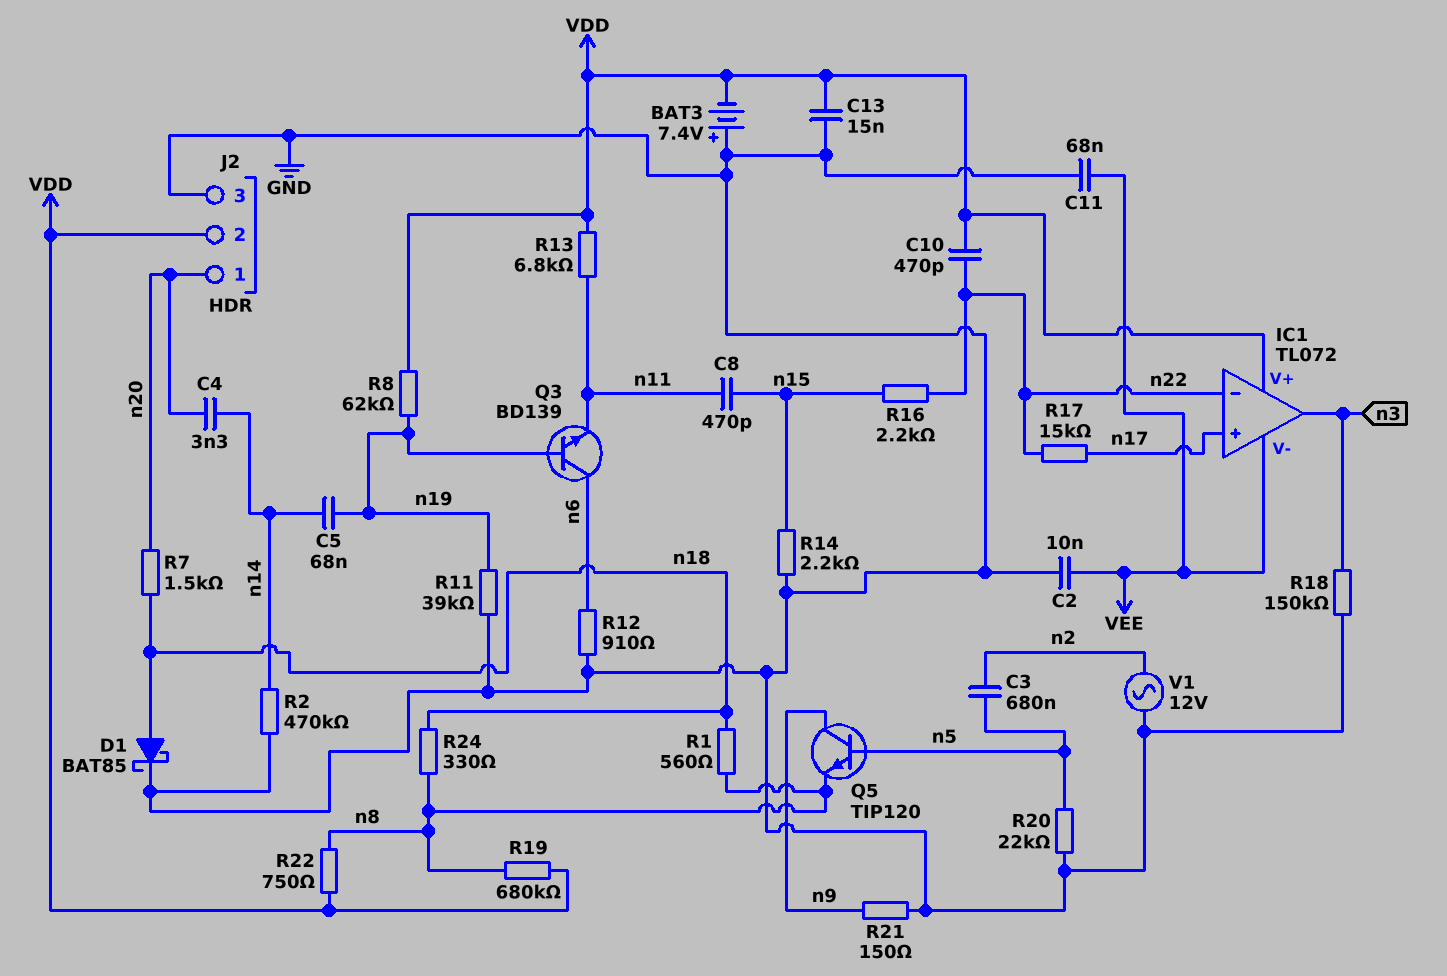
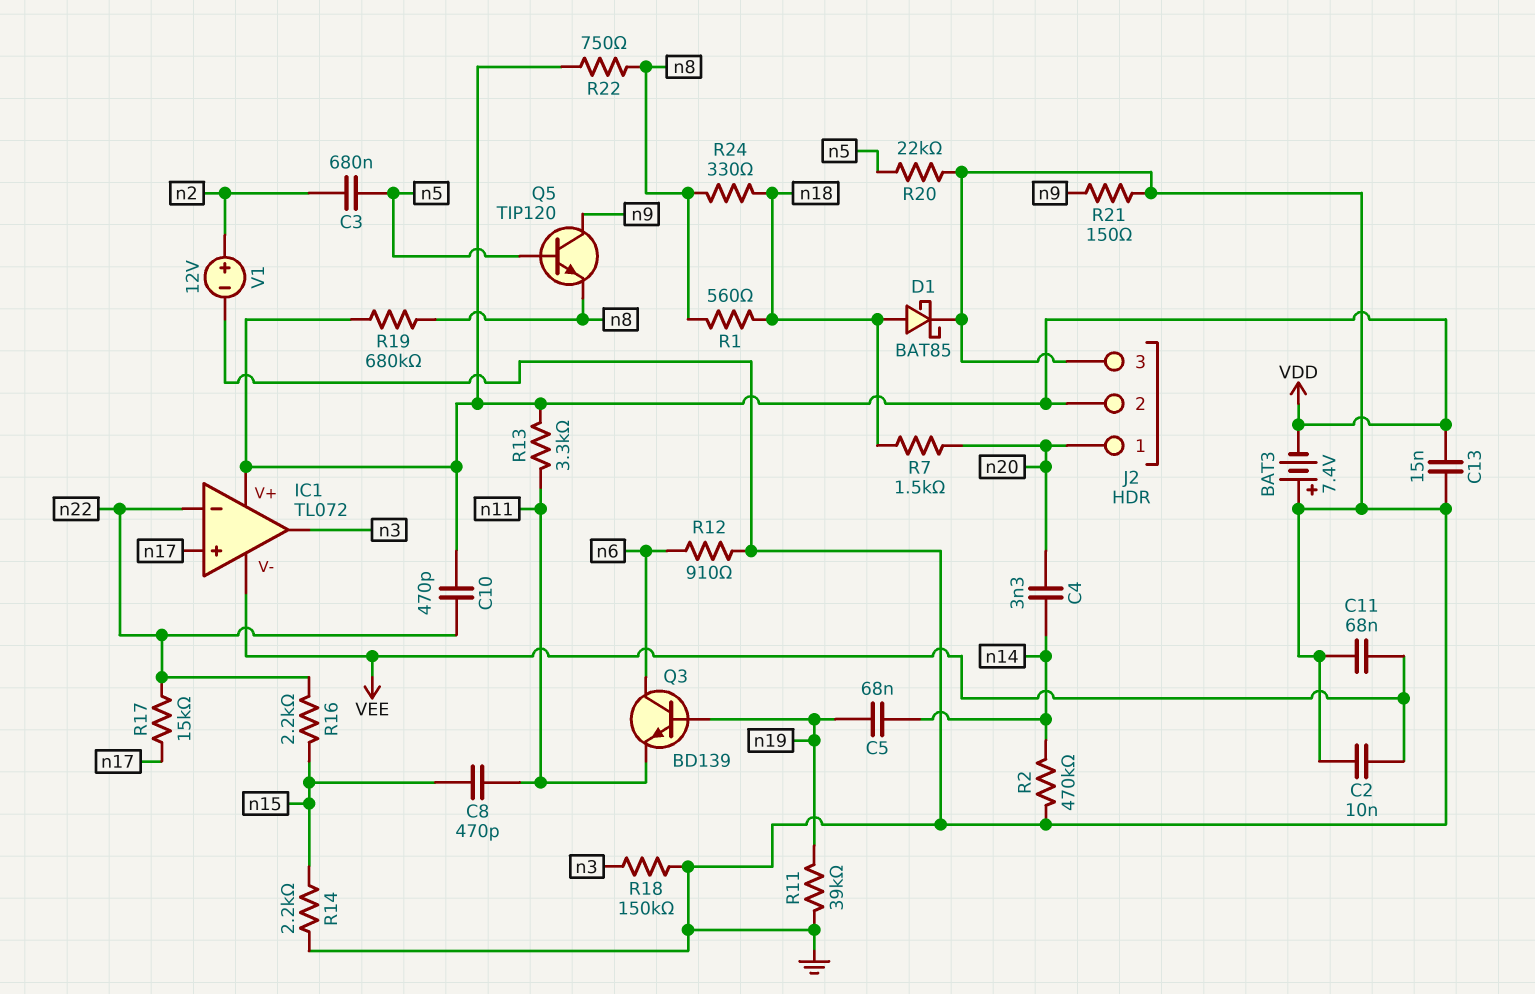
R8: 62k (VDD, n19) -> none
R13: 6.8k (VDD, n11) -> 3.3k (VDD, n11)
V1: AC 12V (GND, n2) -> 12V (plus n2, minus GND)

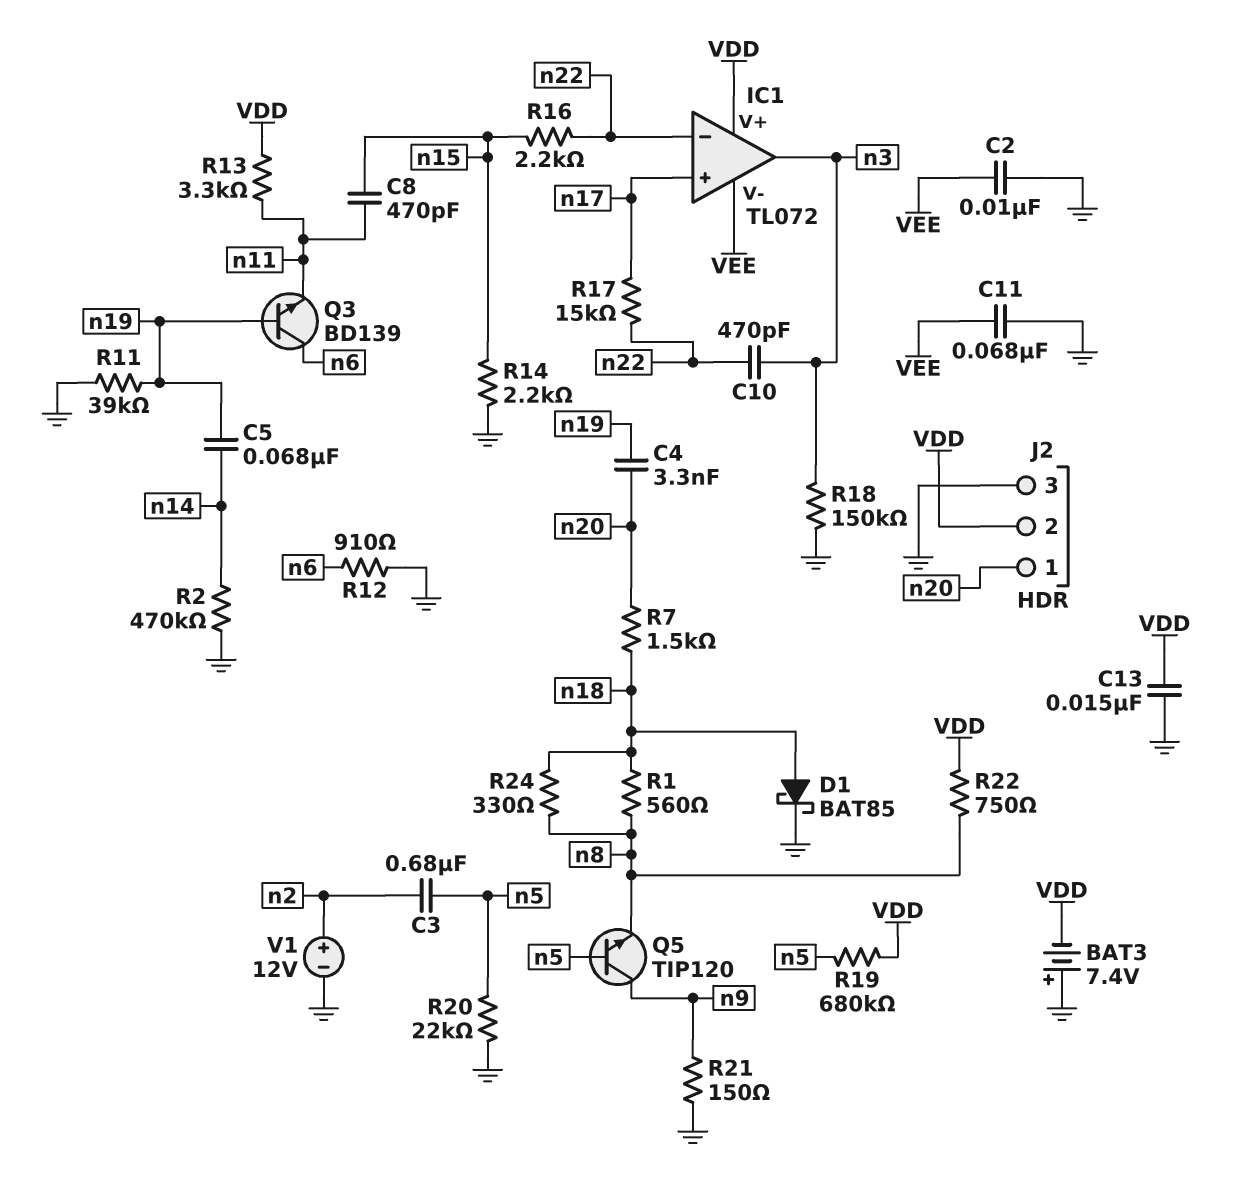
C4: 3.3nF (n14, n20) -> 3.3nF (n19, n20)
C10: 470pF (VDD, n22) -> 470pF (n3, n22)
R19: 680k (VDD, n8) -> 680k (VDD, n5)

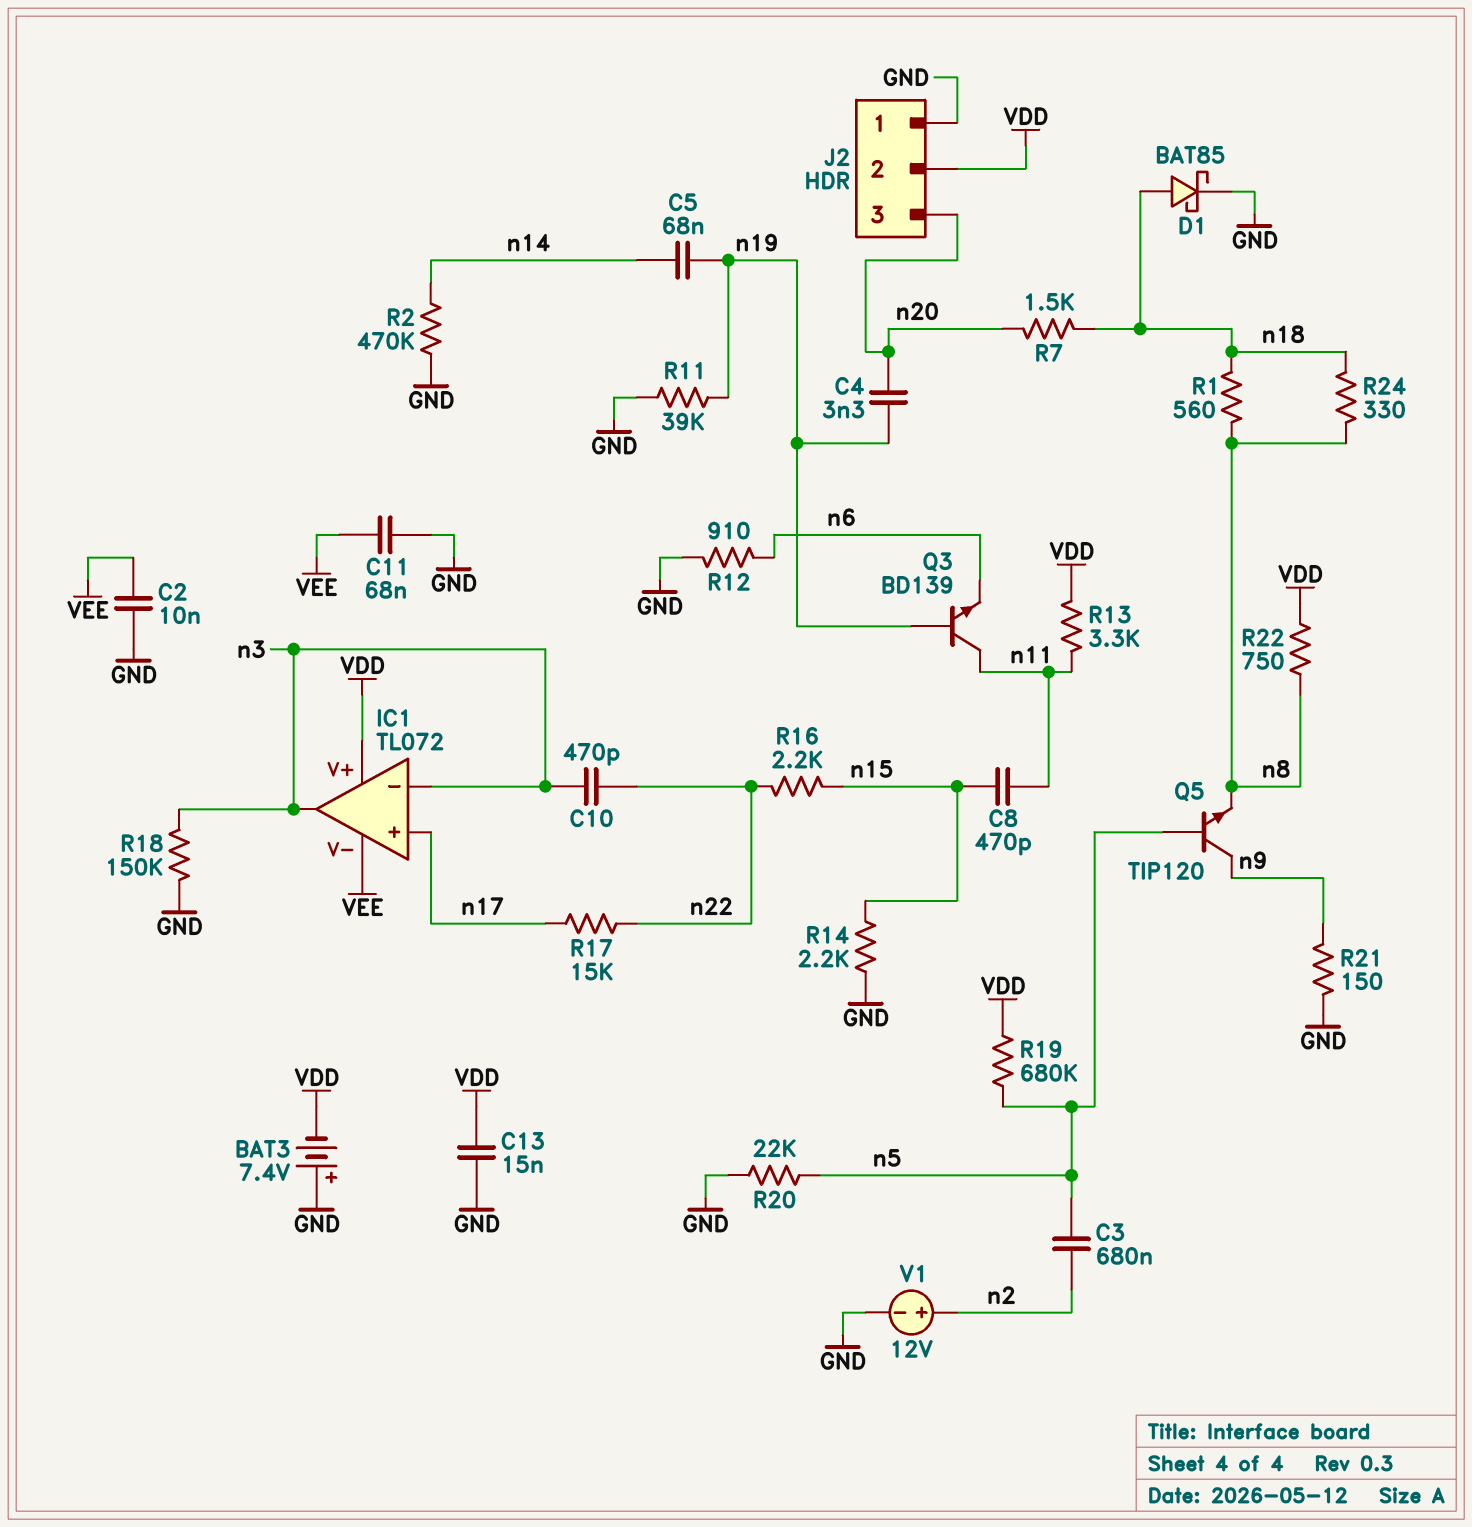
IC1 pin in-: n22 -> n3
J2 pin 1: n20 -> GND
J2 pin 3: GND -> n20
Q3: NPN BD139 (B n19, C n6, E n11) -> NPN BD139 (B n19, C n11, E n6)

